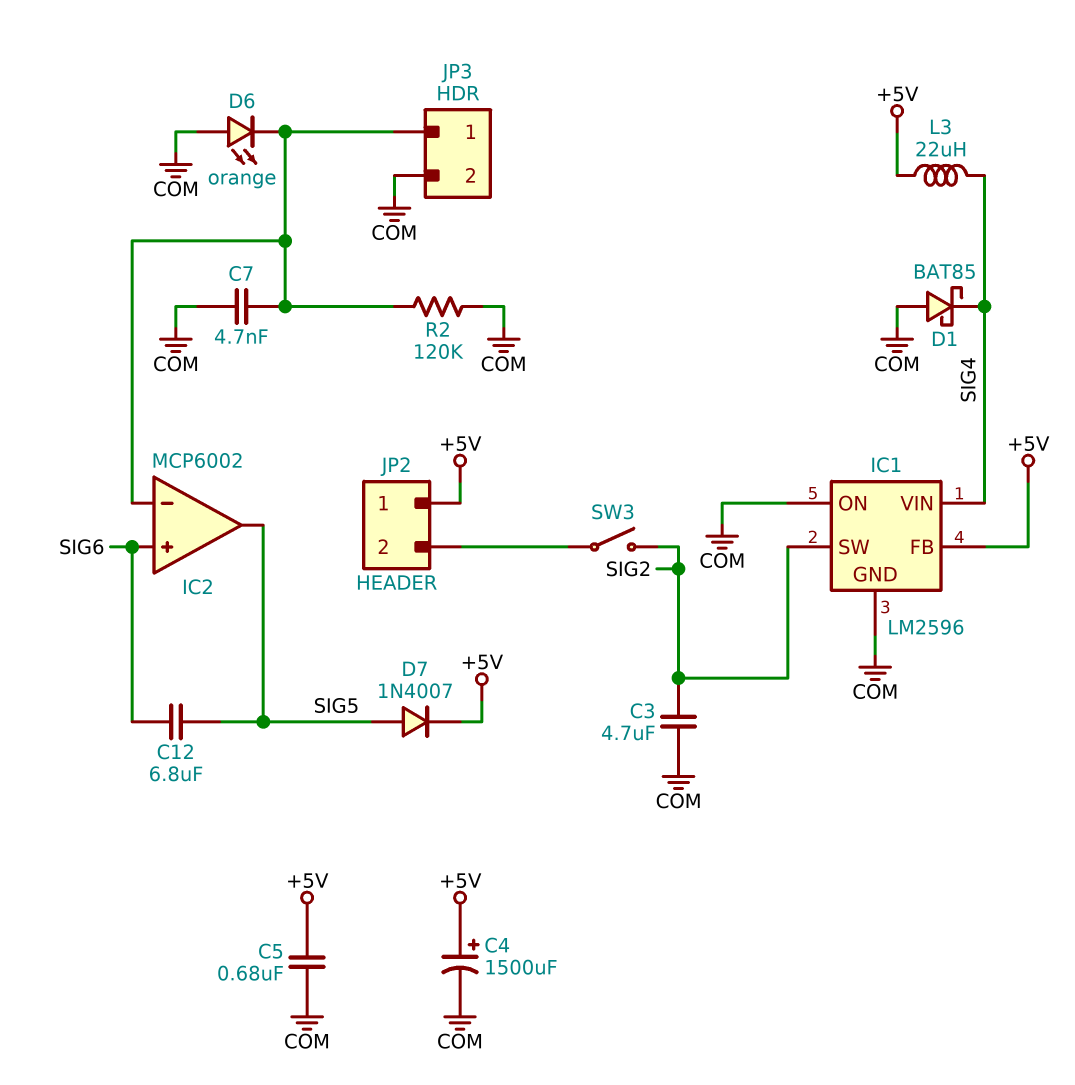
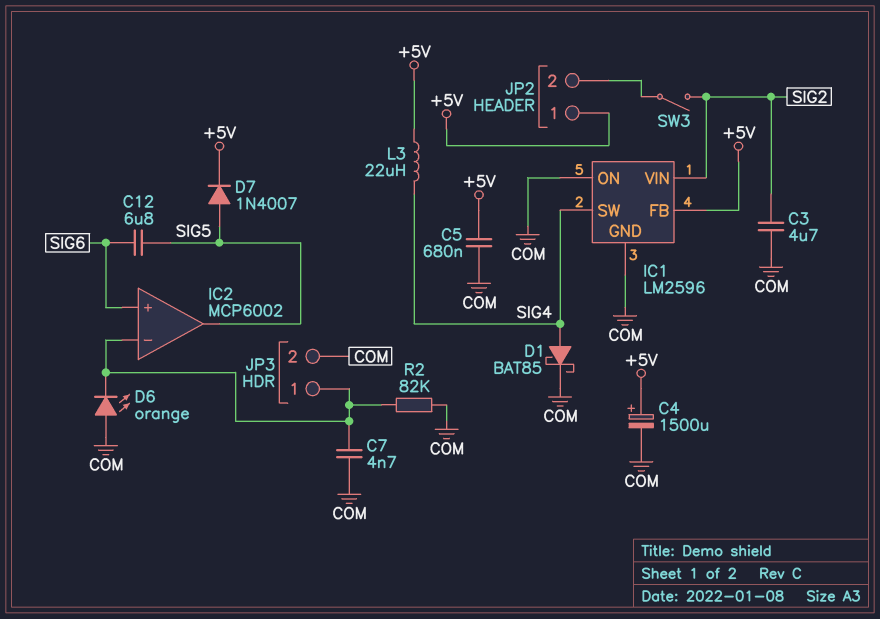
D1: schottky BAT85 (A COM, K SIG4) -> schottky BAT85 (A SIG4, K COM)
IC1 pin SW: SIG2 -> SIG4
IC1 pin VIN: SIG4 -> SIG2
R2: 120k (COM, IC2/in-) -> 82k (COM, IC2/in-)

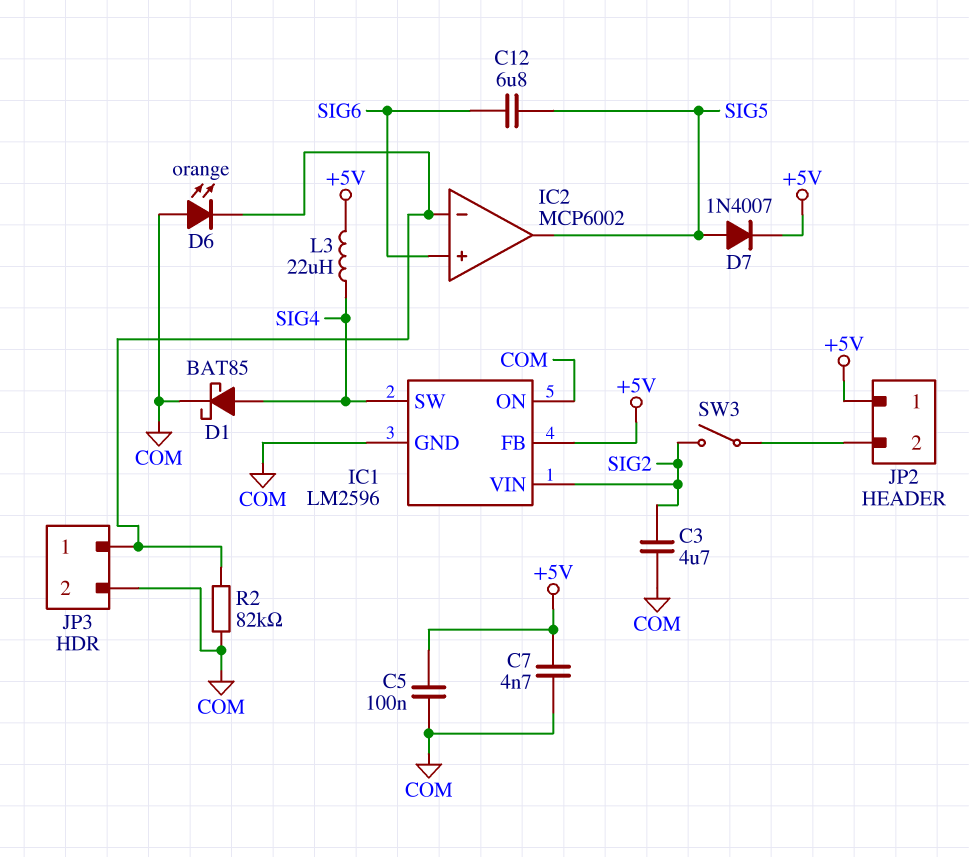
C4: 1500uF (plus +5V, minus COM) -> none
C5: 680nF (+5V, COM) -> 100nF (+5V, COM)
C7: 4.7nF (COM, IC2/in-) -> 4.7nF (+5V, COM)

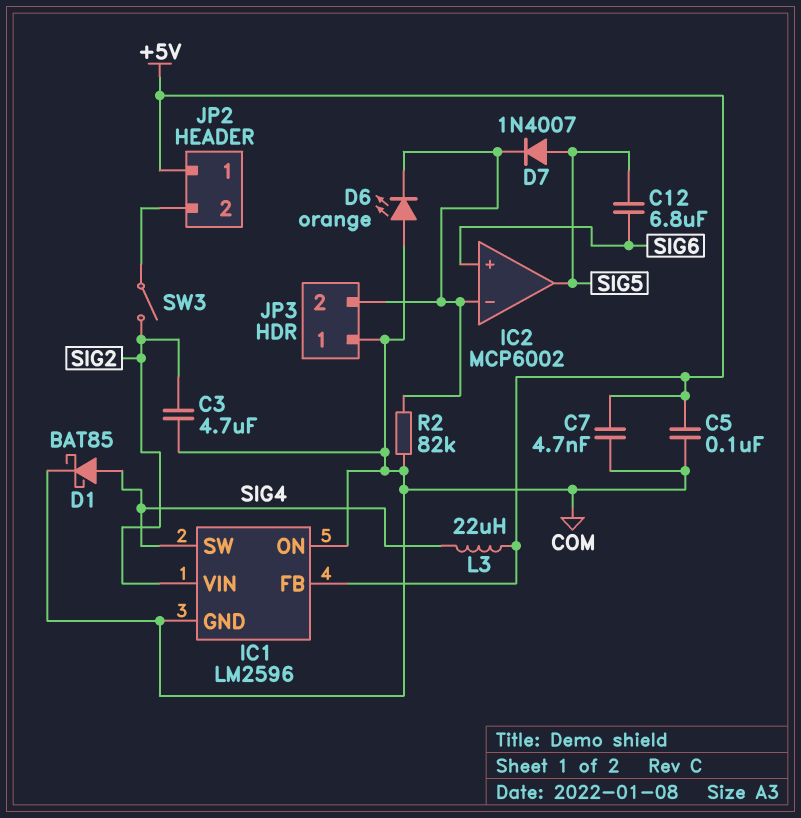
D7: diode 1N4007 (A SIG5, K +5V) -> diode 1N4007 (A SIG5, K IC2/in-)
JP3 pin 1: IC2/in- -> COM
JP3 pin 2: COM -> IC2/in-

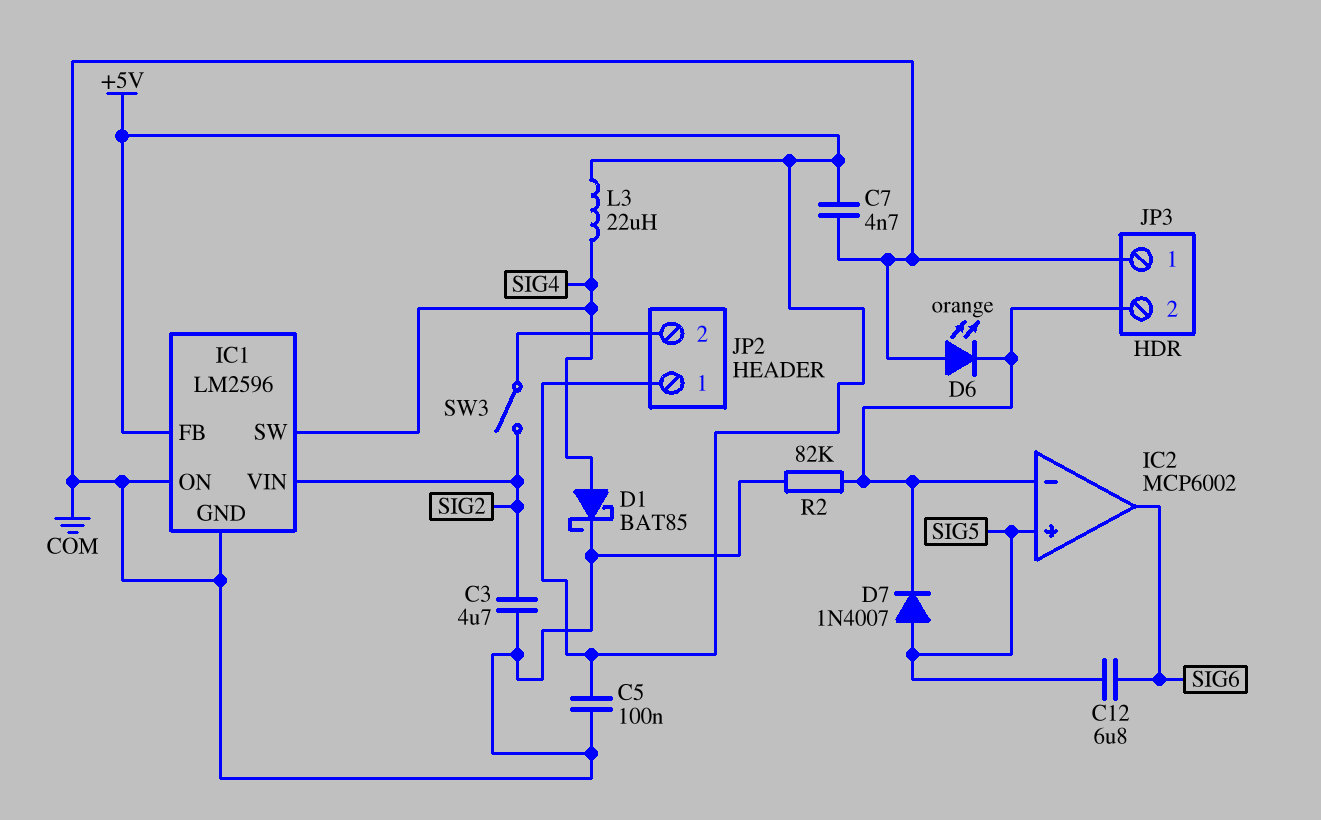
IC2 pin in+: SIG6 -> SIG5
IC2 pin out: SIG5 -> SIG6

